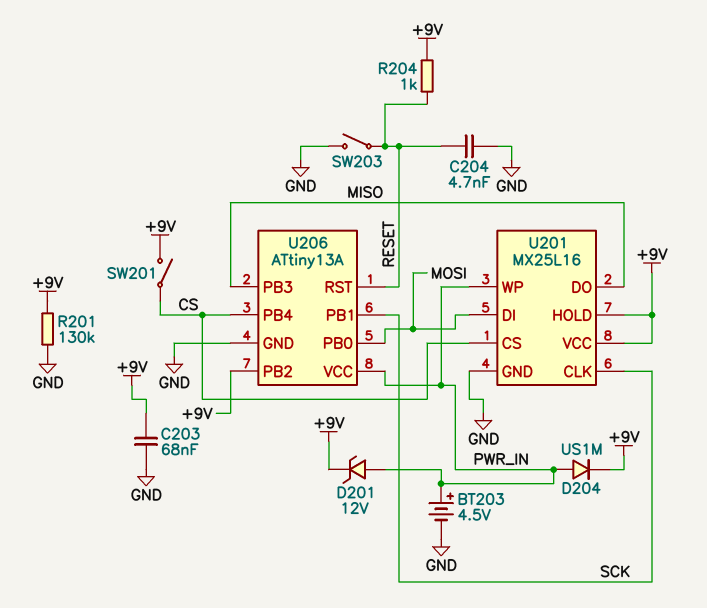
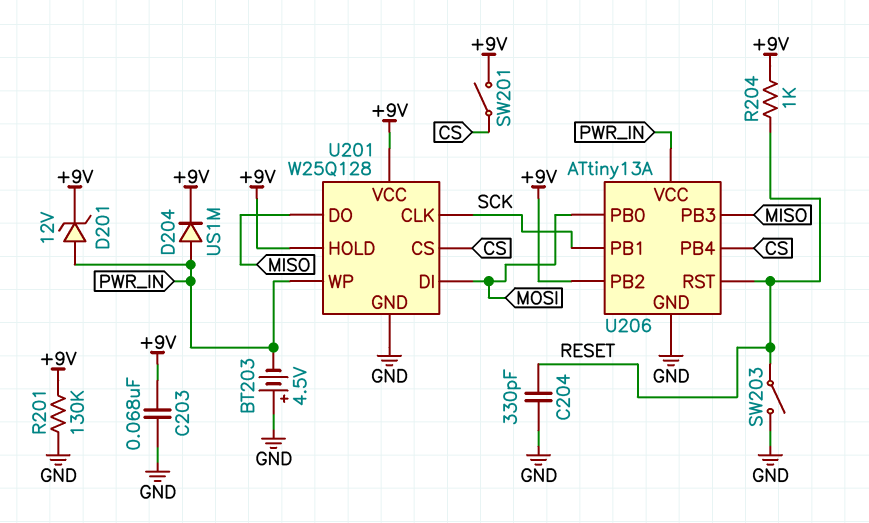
BT203: 4.5V (plus PWR_IN, minus GND) -> 4.5V (plus GND, minus PWR_IN)
C204: 4.7nF (GND, RESET) -> 330pF (GND, RESET)
U201: MX25L16 -> W25Q128

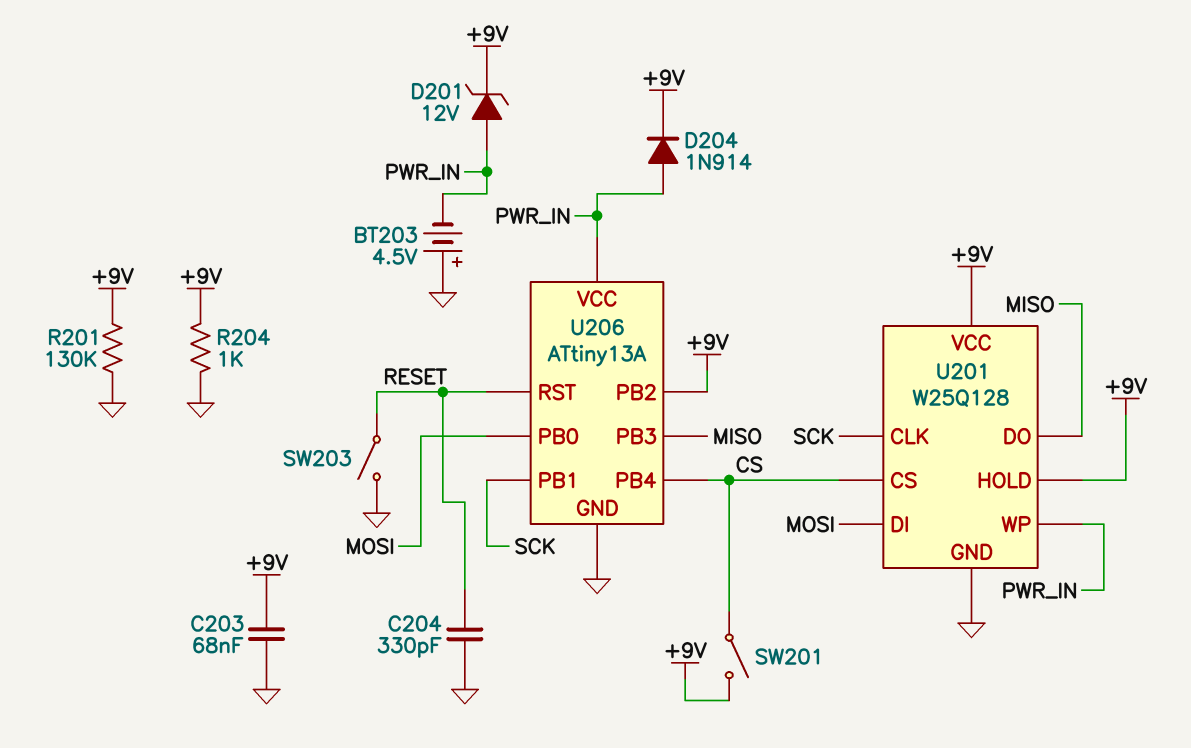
D204: diode US1M (A PWR_IN, K +9V) -> diode 1N914 (A PWR_IN, K +9V)
R204: 1k (+9V, RESET) -> 1k (+9V, GND)

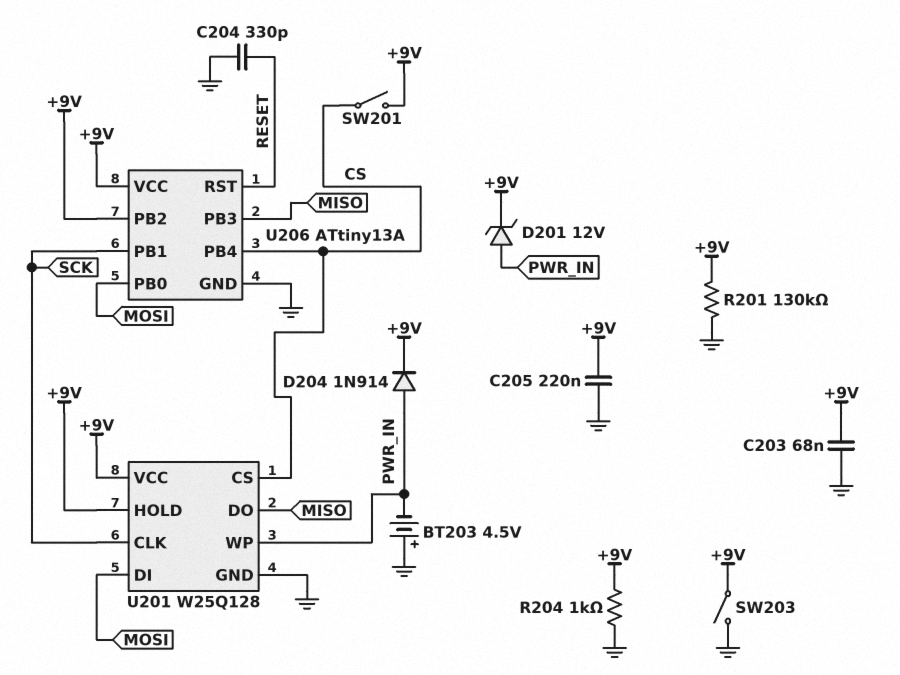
C205: none -> 220nF (+9V, GND)
SW203: switch (GND, RESET) -> switch (+9V, GND)
U206 pin VCC: PWR_IN -> +9V

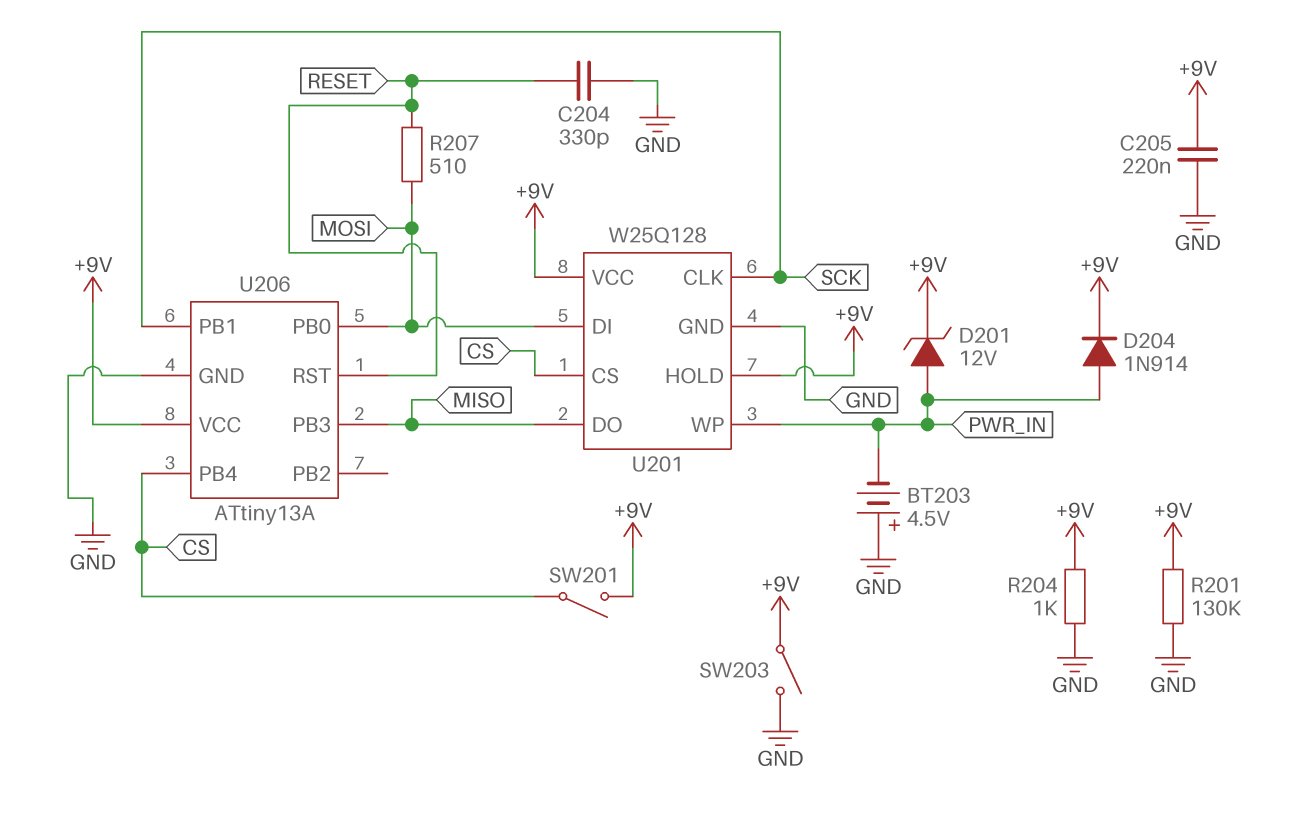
C203: 68nF (+9V, GND) -> none
R207: none -> 510 (MOSI, RESET)
U206 pin PB2: +9V -> none

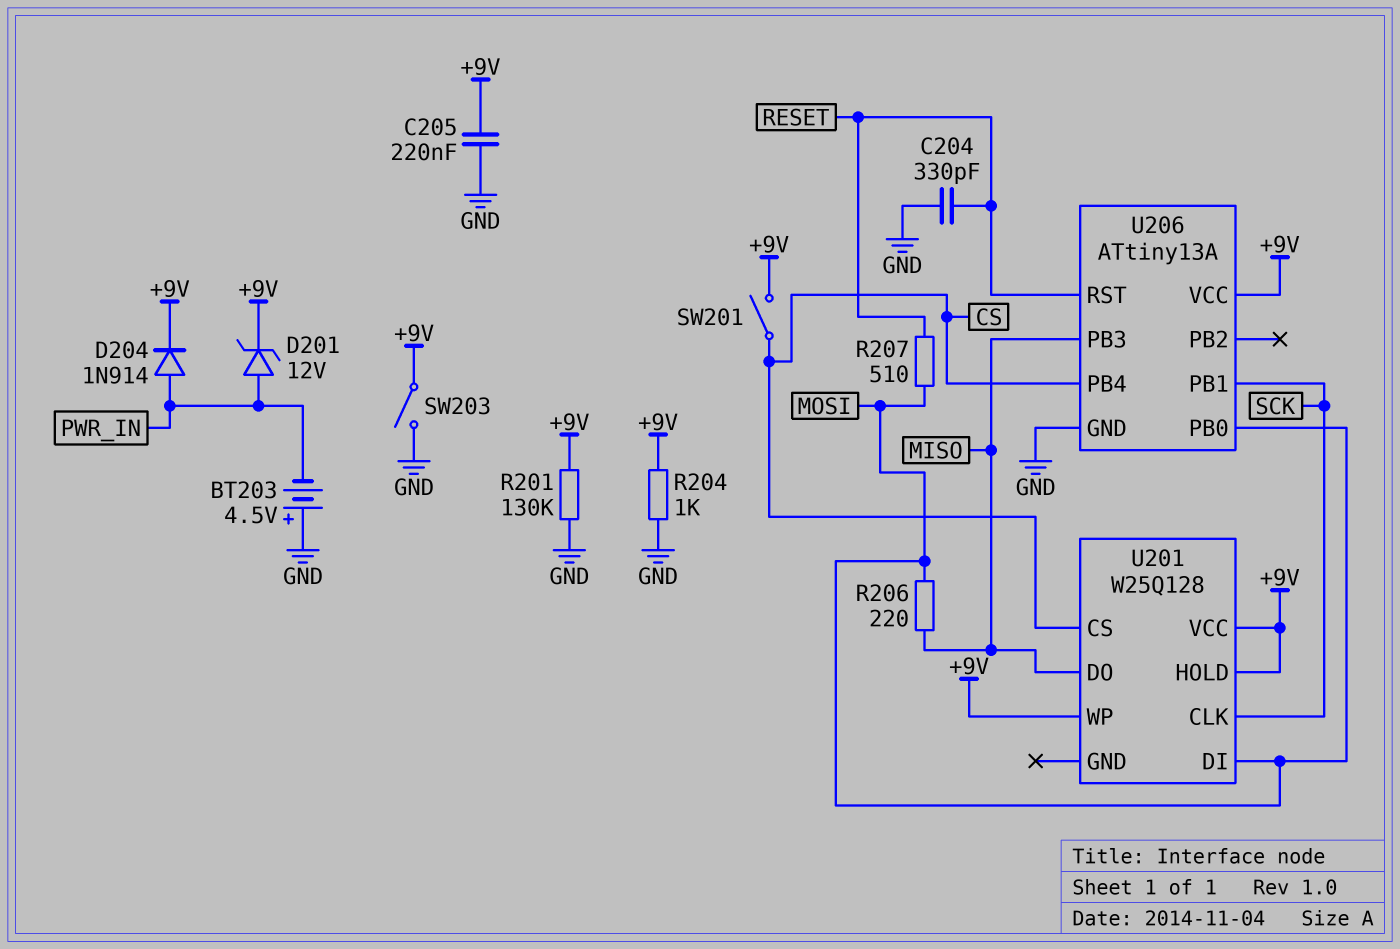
R206: none -> 220 (MISO, MOSI)
U201 pin GND: GND -> none
U201 pin WP: PWR_IN -> +9V

